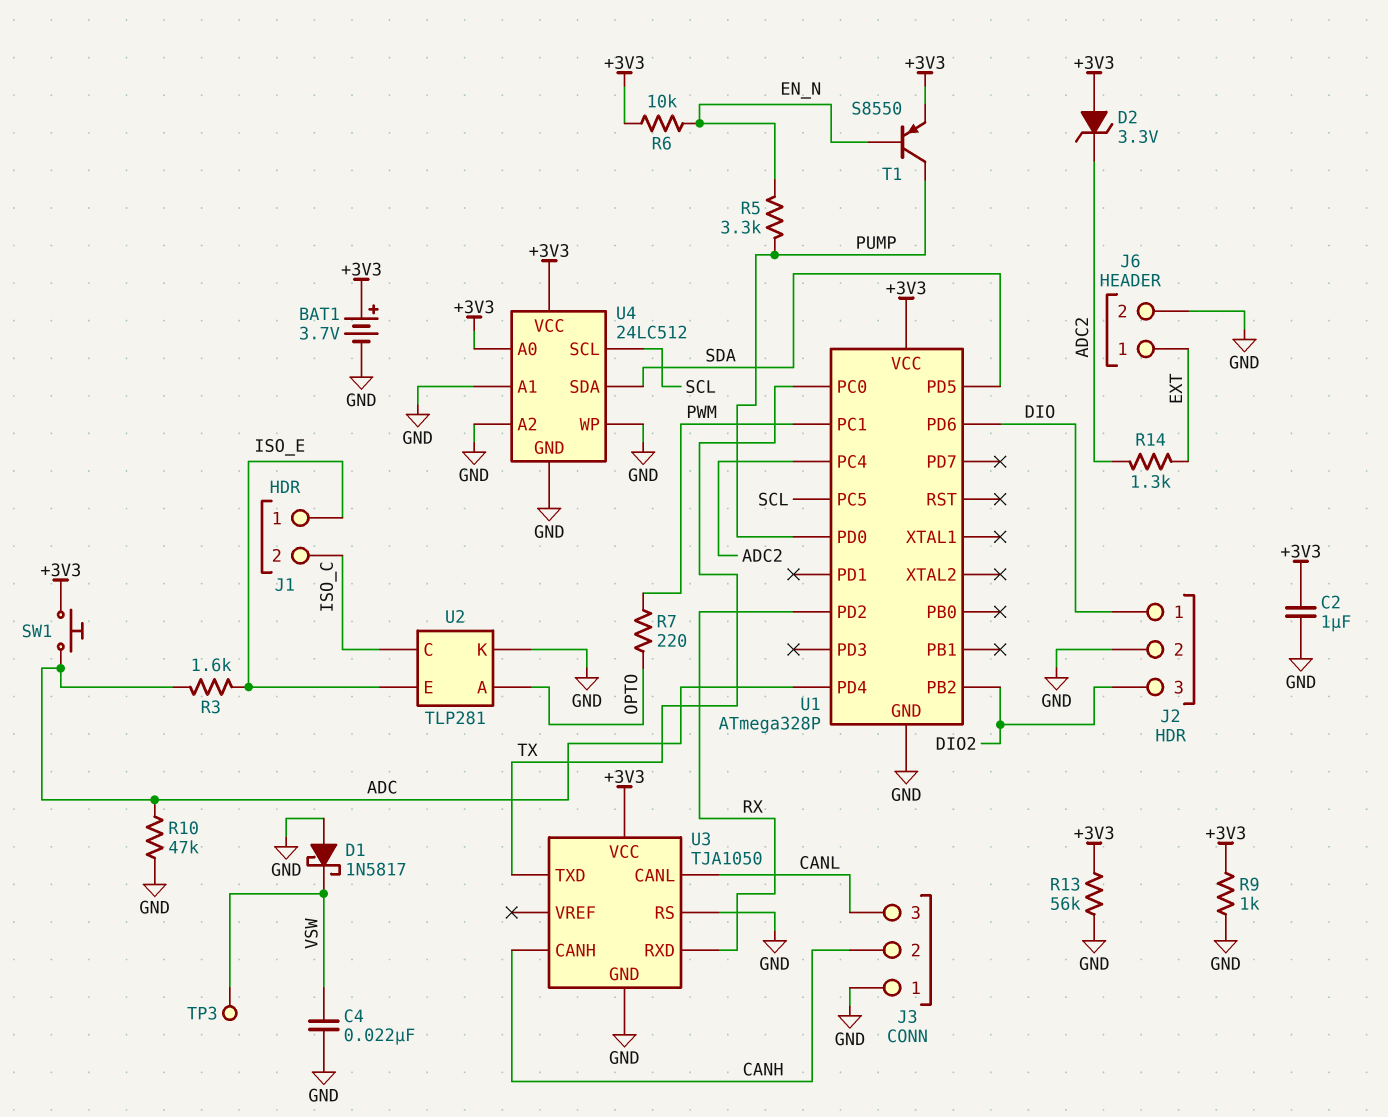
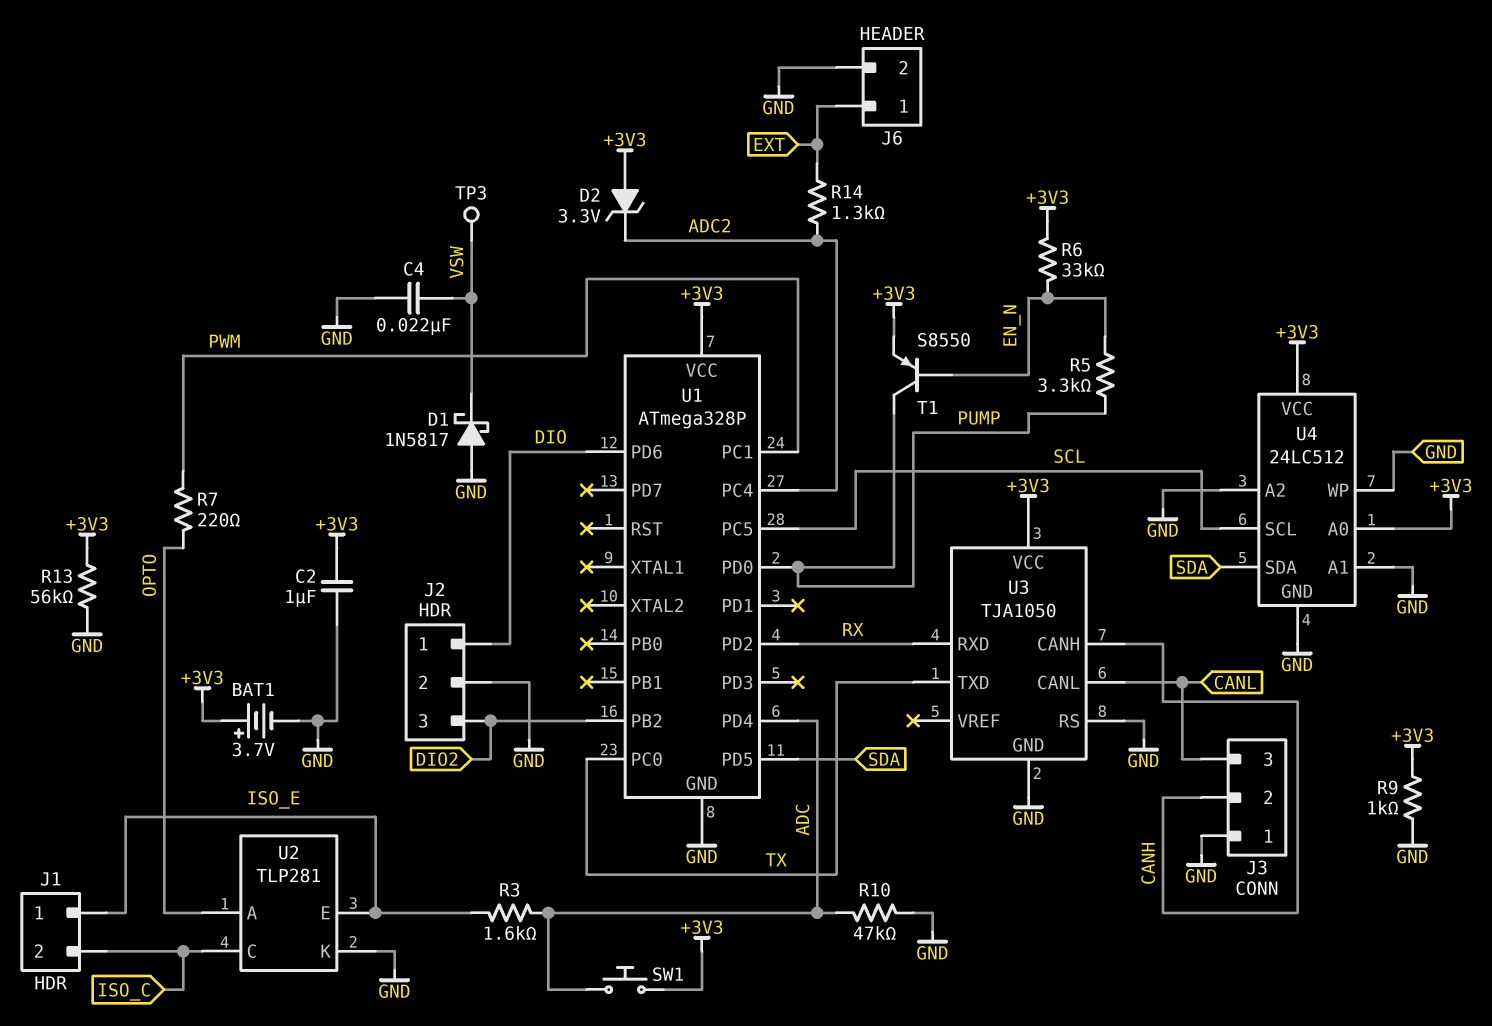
R6: 10k (+3V3, EN_N) -> 33k (+3V3, EN_N)

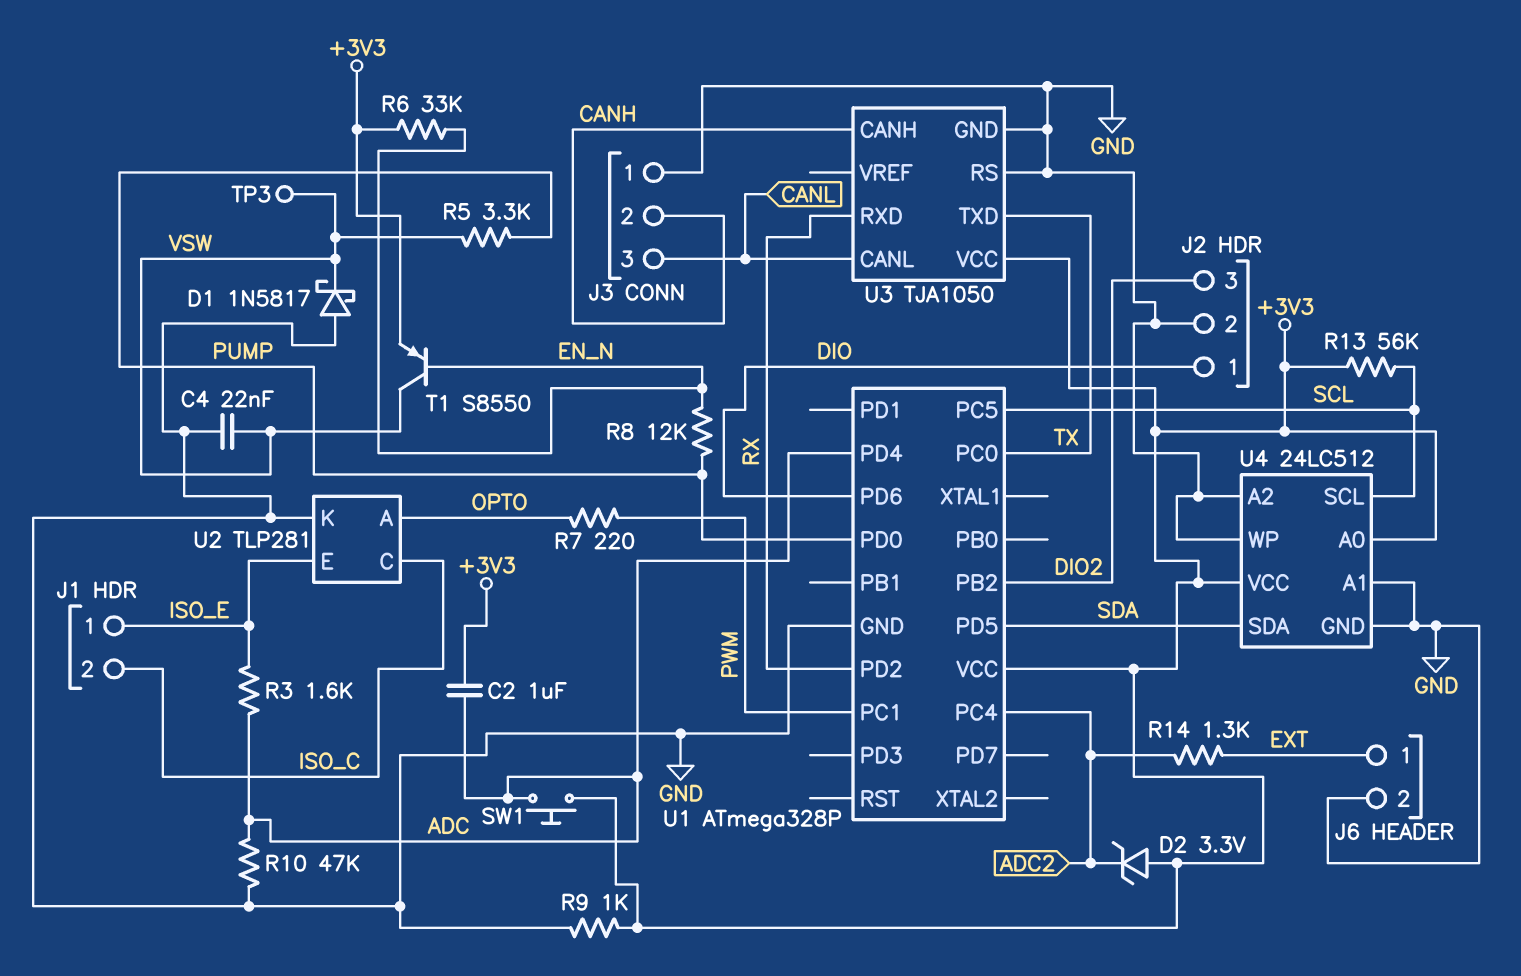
BAT1: 3.7V (plus +3V3, minus GND) -> none
C2: 1uF (+3V3, GND) -> 1uF (+3V3, ADC)
R5: 3.3k (EN_N, PUMP) -> 3.3k (PUMP, VSW)
R8: none -> 12k (EN_N, PUMP)
R13: 56k (+3V3, GND) -> 56k (+3V3, SCL)
T1: PNP S8550 (B EN_N, C PUMP, E +3V3) -> PNP S8550 (B EN_N, C VSW, E +3V3)

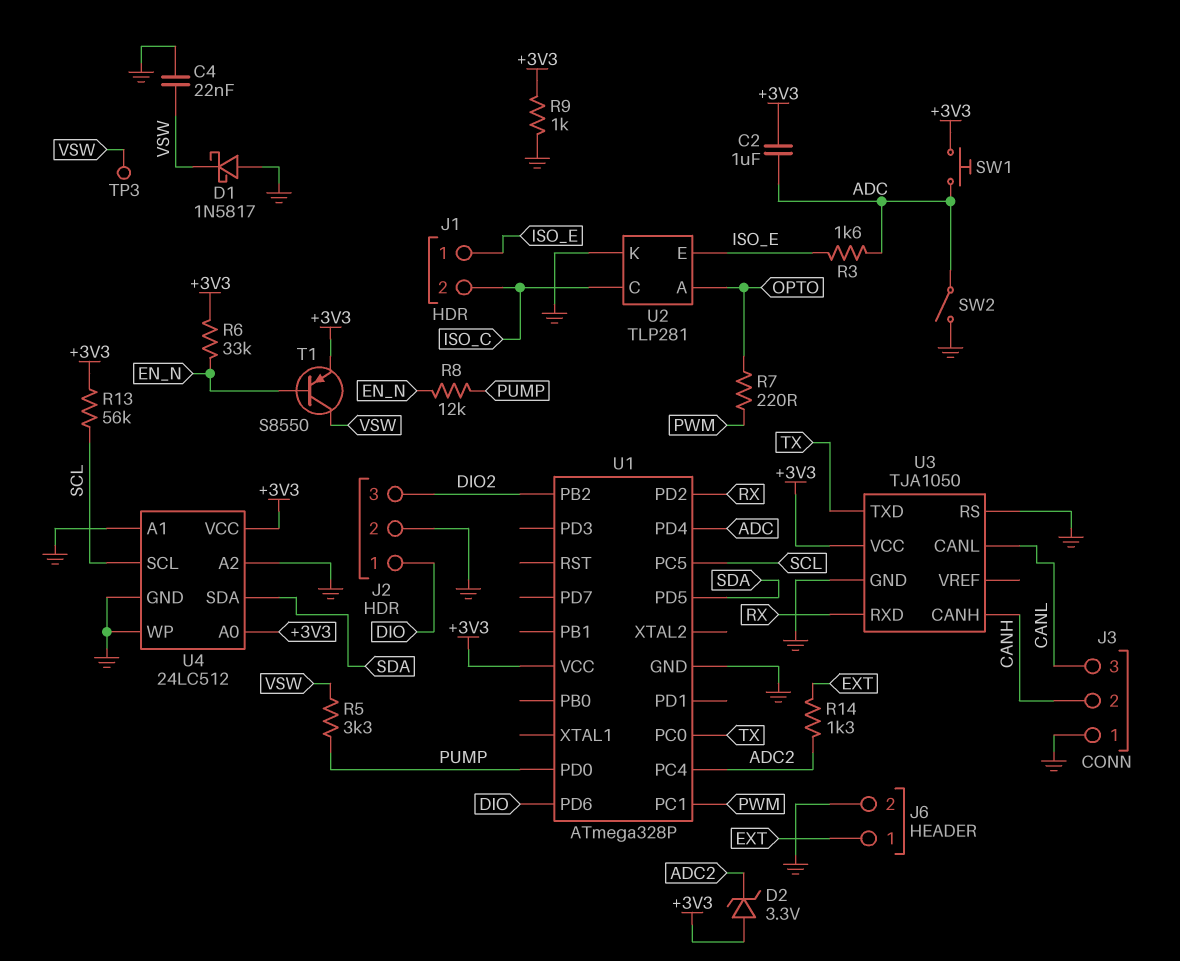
R10: 47k (ADC, GND) -> none
SW2: none -> switch (ADC, GND)

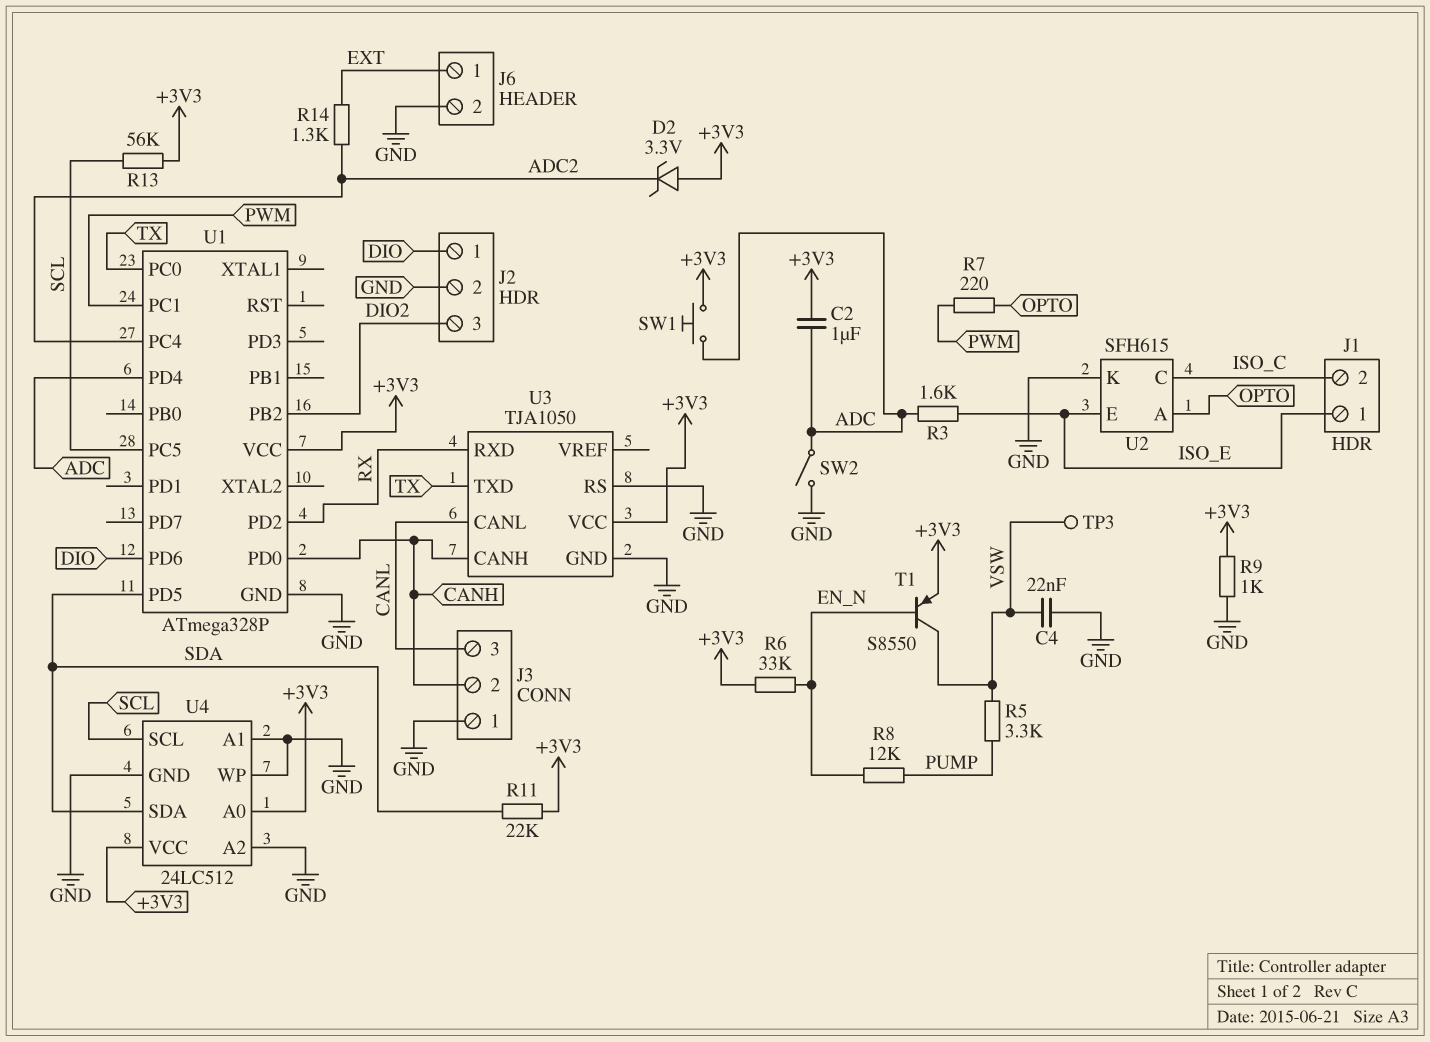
D1: schottky 1N5817 (A GND, K VSW) -> none
R11: none -> 22k (+3V3, SDA)
U1 pin PD0: PUMP -> CANH
U2: TLP281 -> SFH615

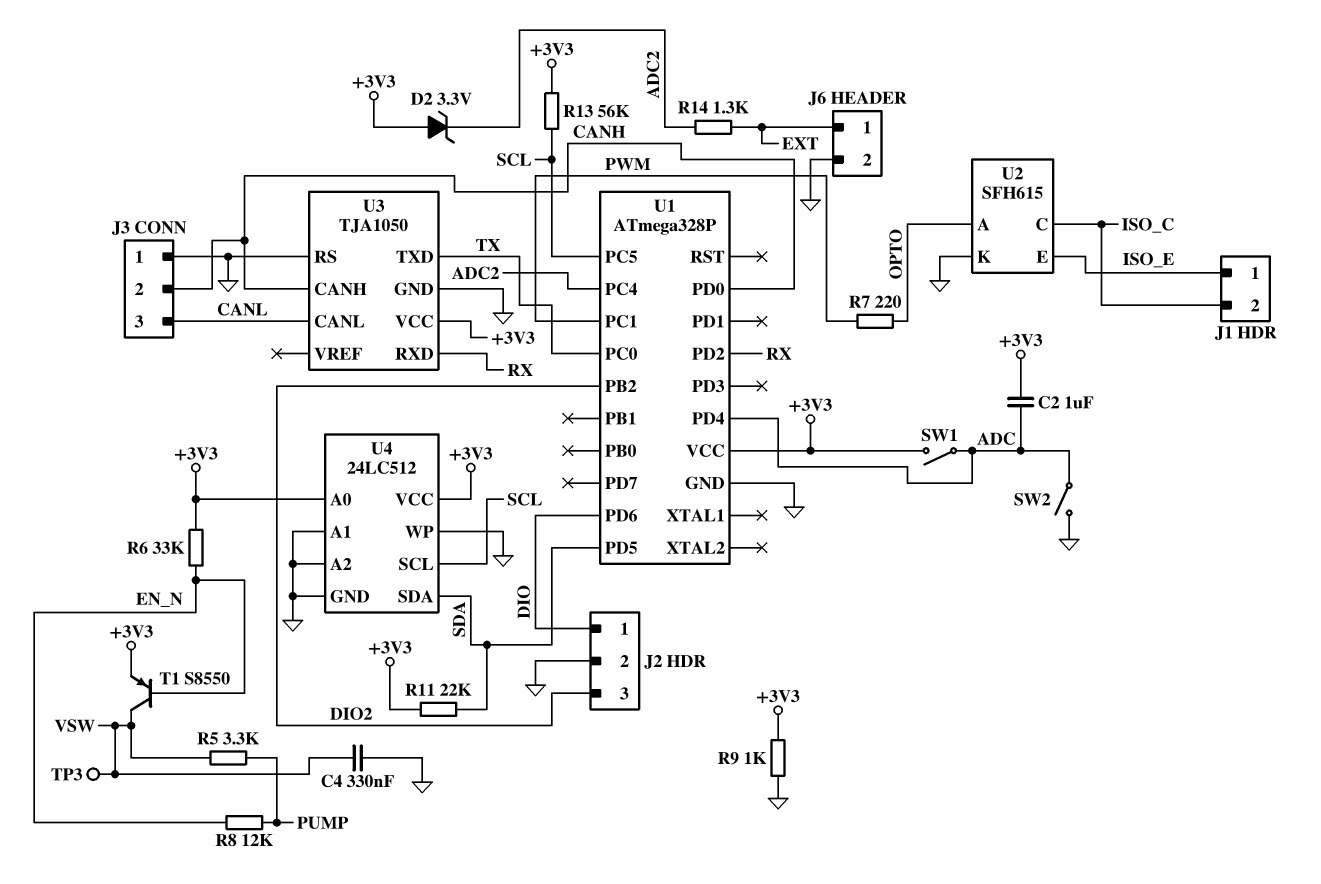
C4: 22nF (GND, VSW) -> 330nF (GND, VSW)
R3: 1.6k (ADC, ISO_E) -> none
SW1: button (+3V3, ADC) -> switch (+3V3, ADC)

